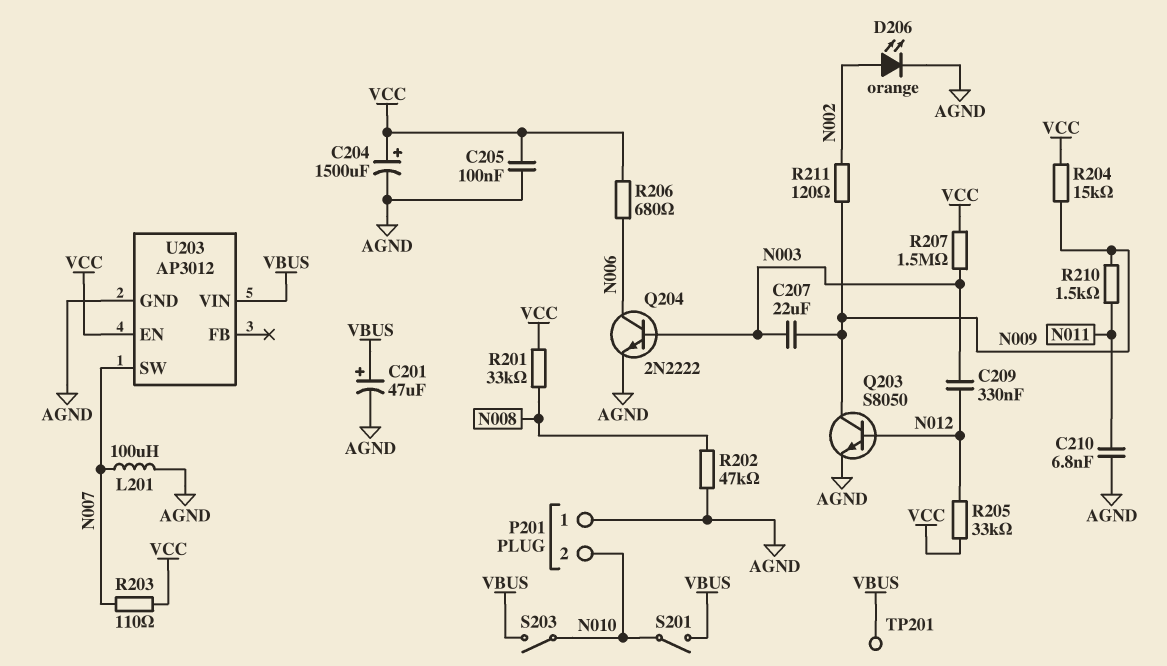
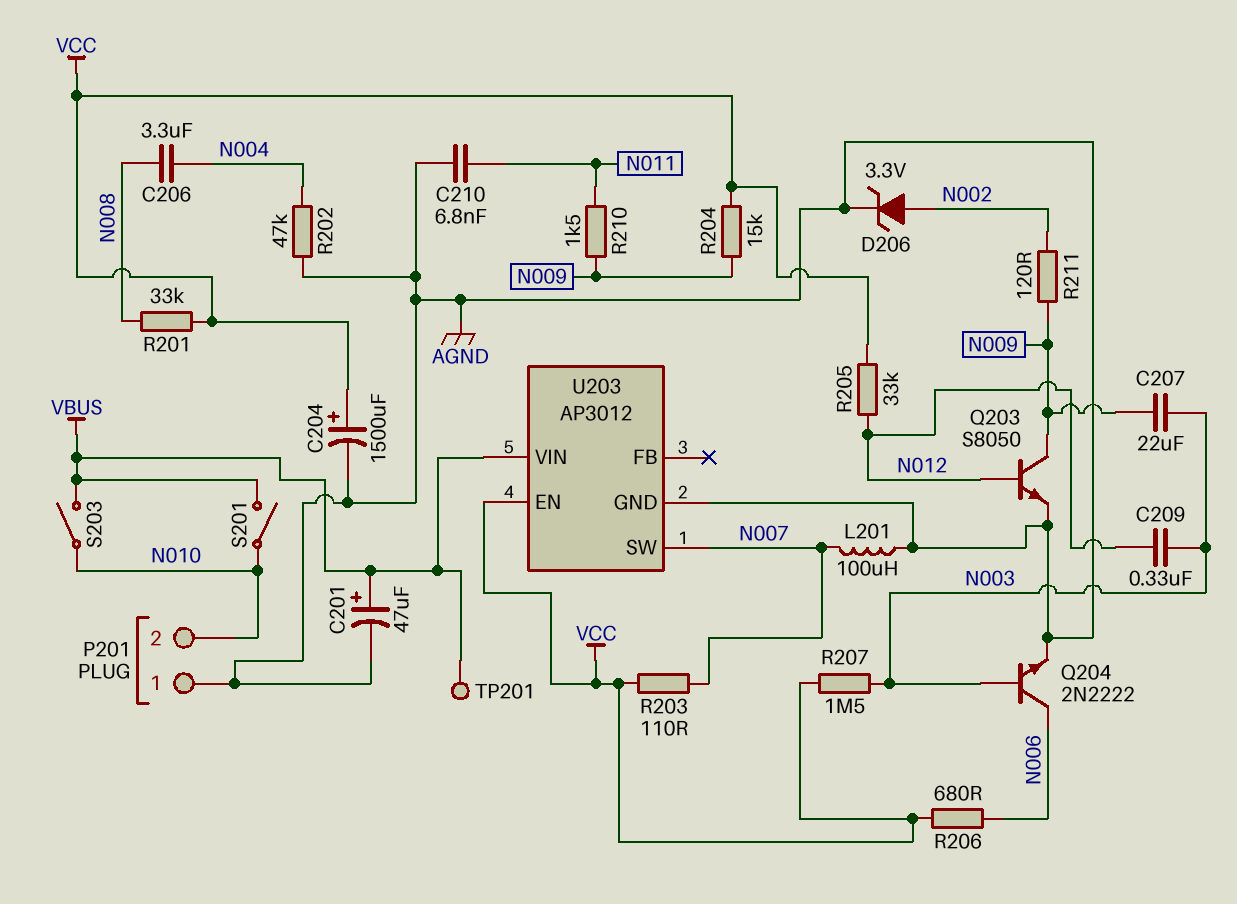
C205: 100nF (AGND, VCC) -> none
C206: none -> 3.3uF (N004, N008)
D206: LED orange (A N002, K AGND) -> zener 3.3V (A N002, K AGND)
R202: 47k (AGND, N008) -> 47k (AGND, N004)

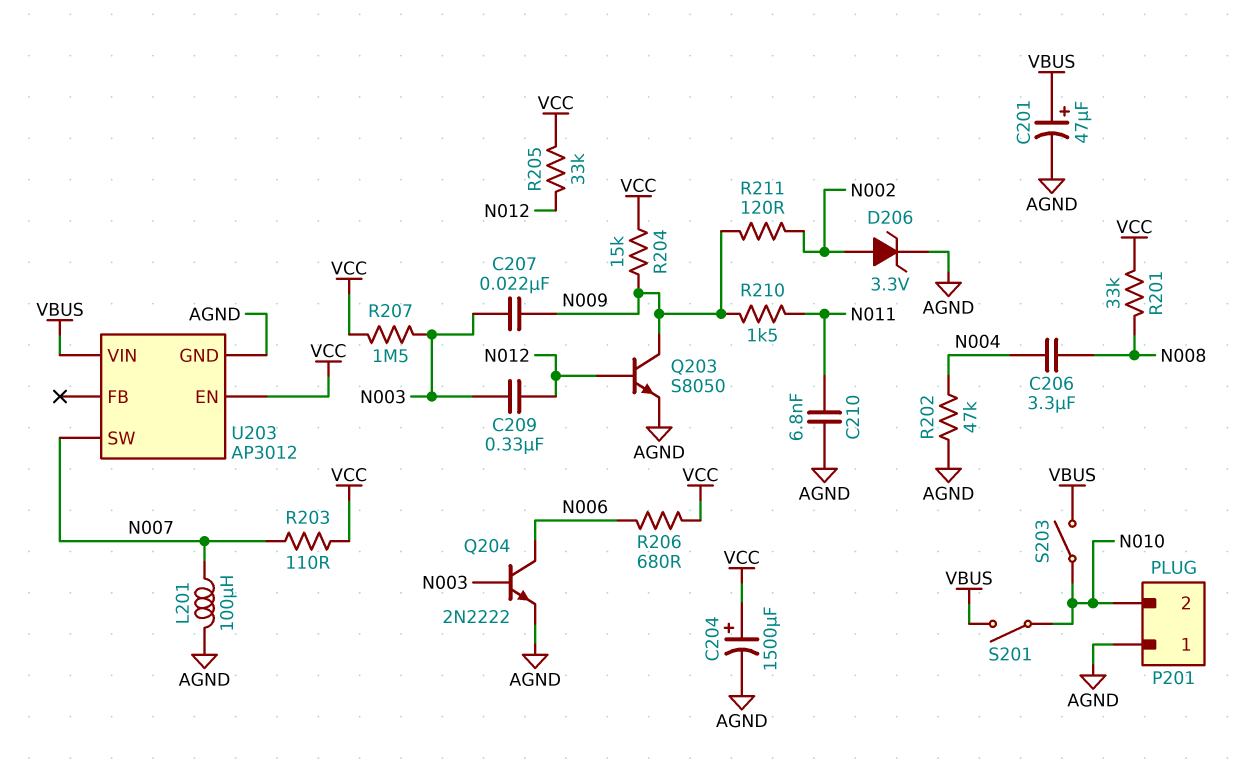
C207: 22uF (N003, N009) -> 22nF (N003, N009)
TP201: test point (VBUS) -> none

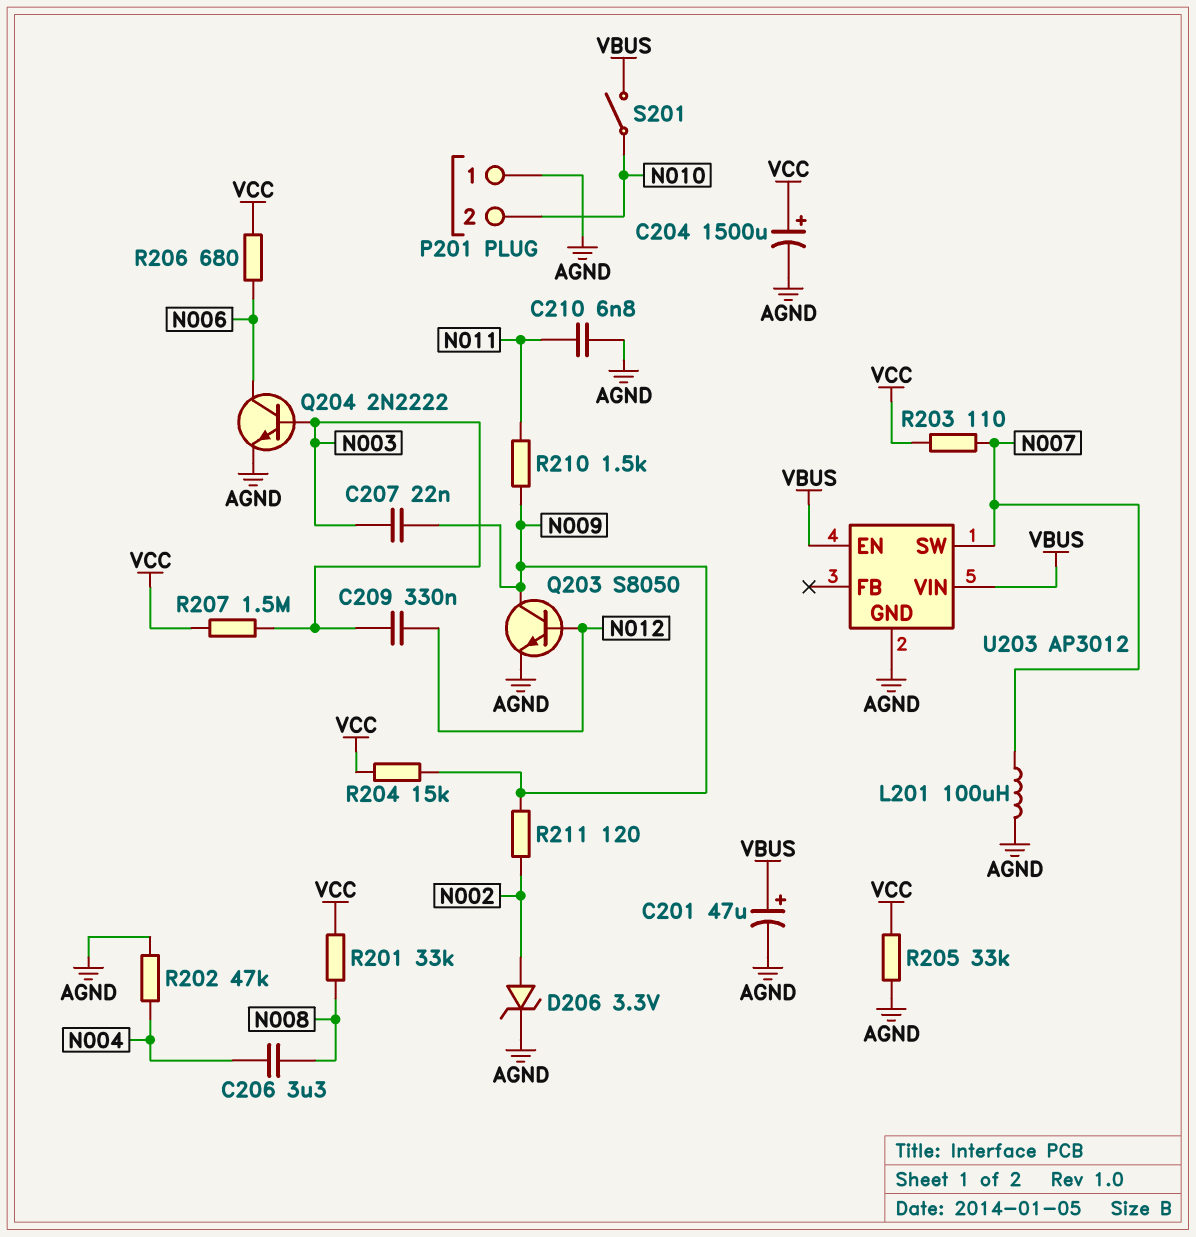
R205: 33k (N012, VCC) -> 33k (AGND, VCC)
S203: switch (N010, VBUS) -> none
U203 pin EN: VCC -> VBUS

